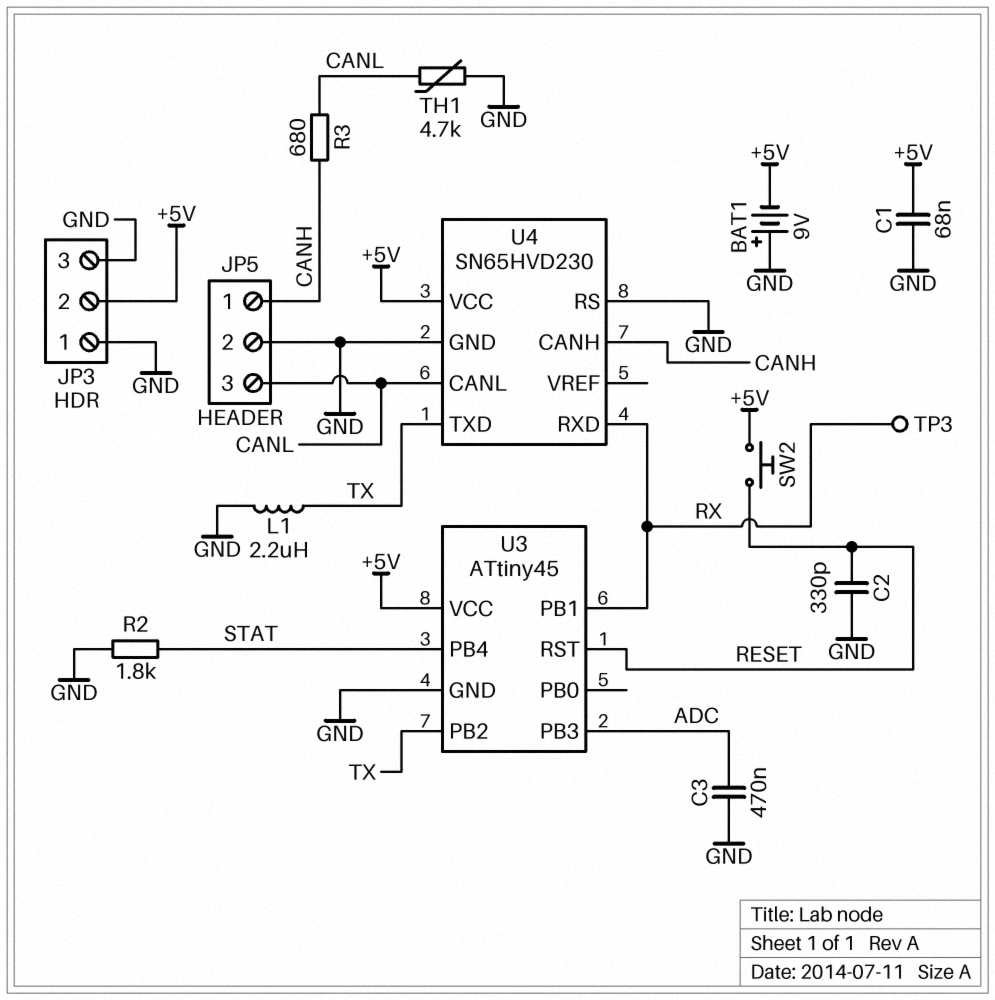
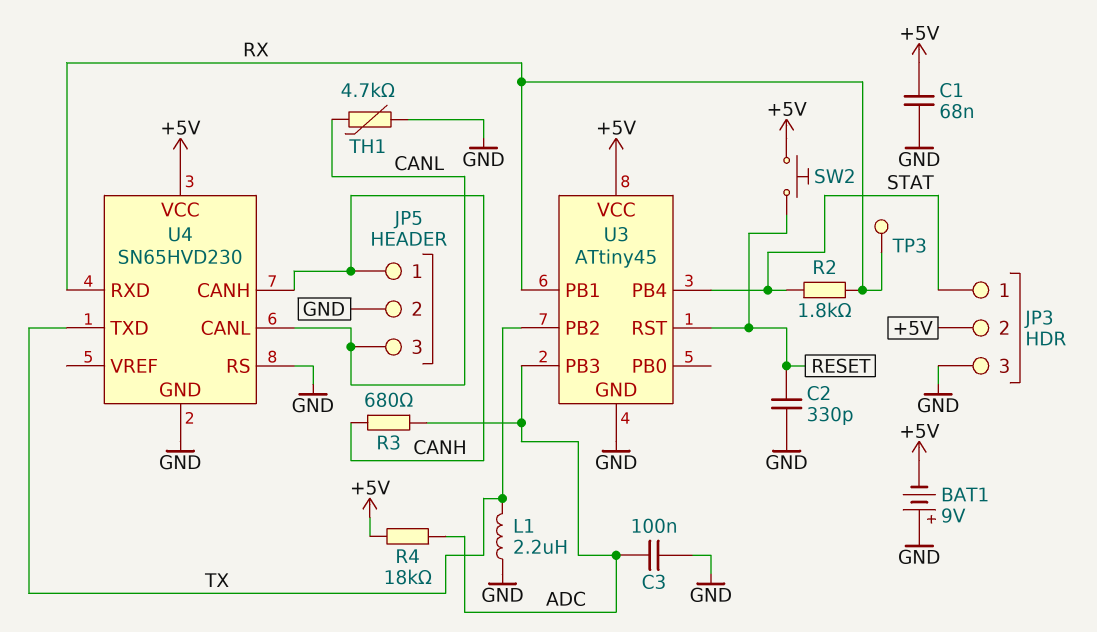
C3: 470nF (ADC, GND) -> 100nF (ADC, GND)
JP3 pin 1: GND -> STAT
R2: 1.8k (GND, STAT) -> 1.8k (RX, STAT)
R3: 680 (CANH, CANL) -> 680 (ADC, CANH)
R4: none -> 18k (+5V, ADC)

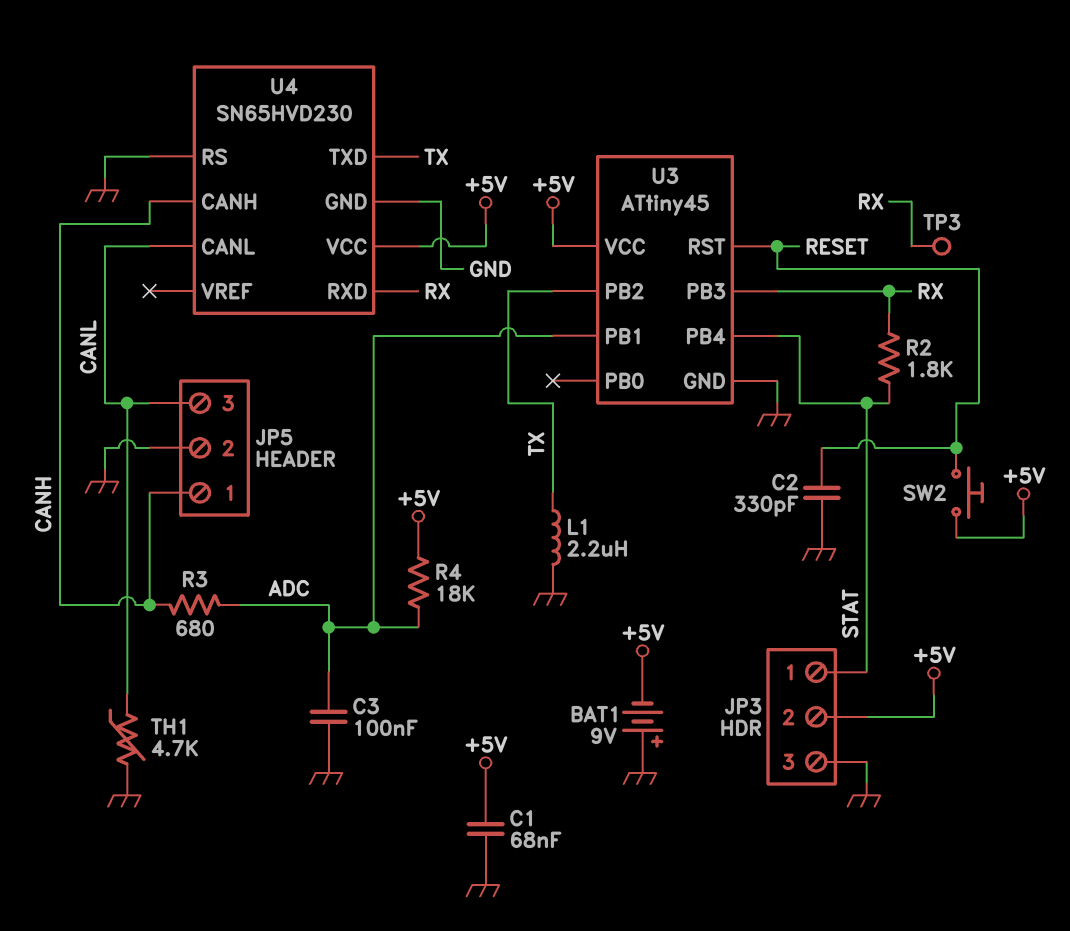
U3 pin PB1: RX -> ADC
U3 pin PB3: ADC -> RX

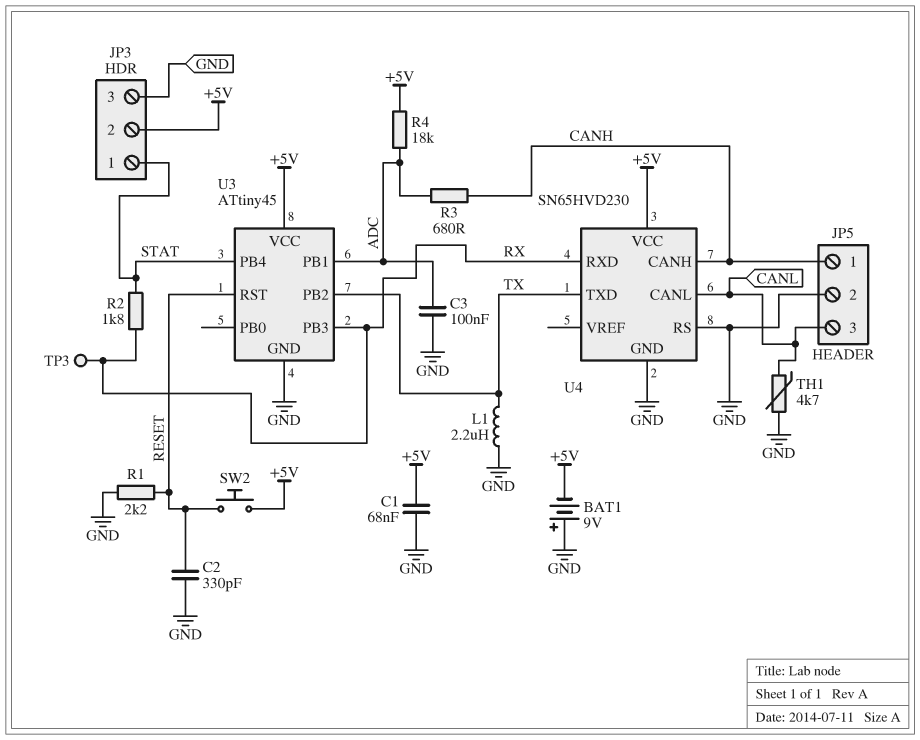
R1: none -> 2.2k (GND, RESET)

